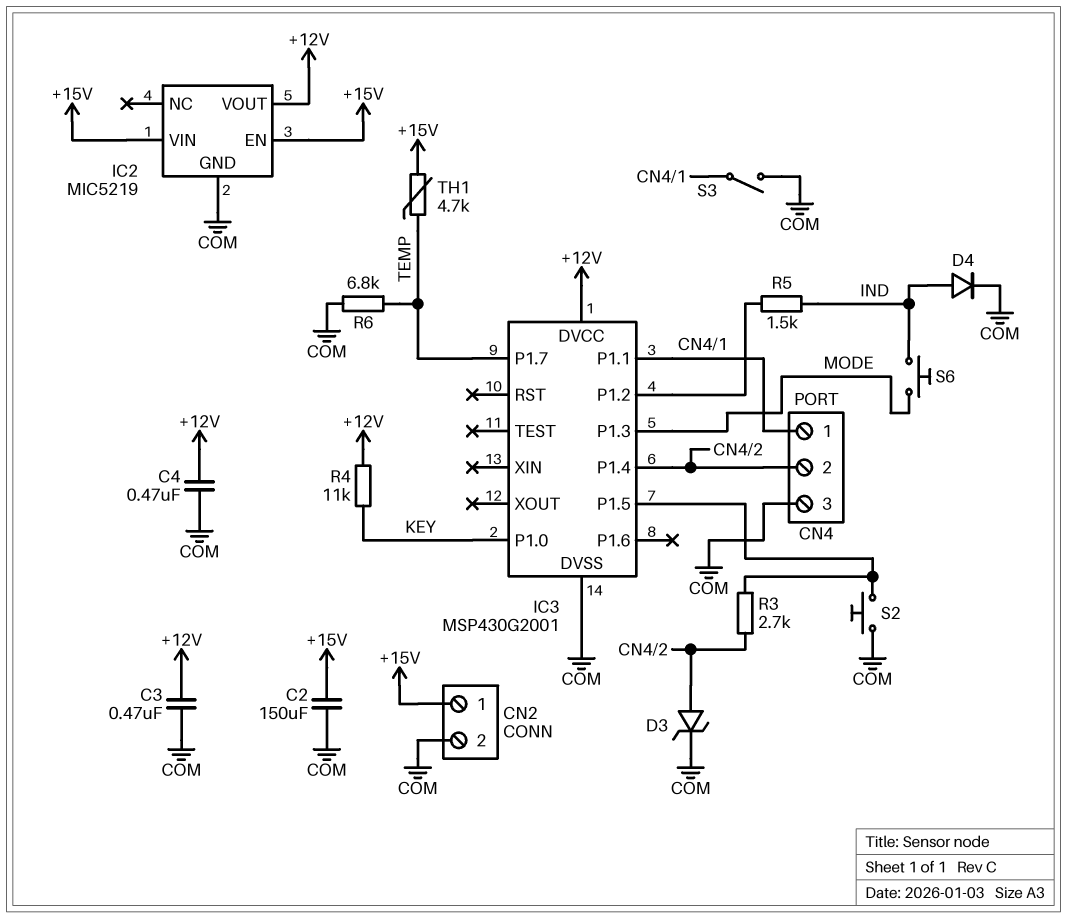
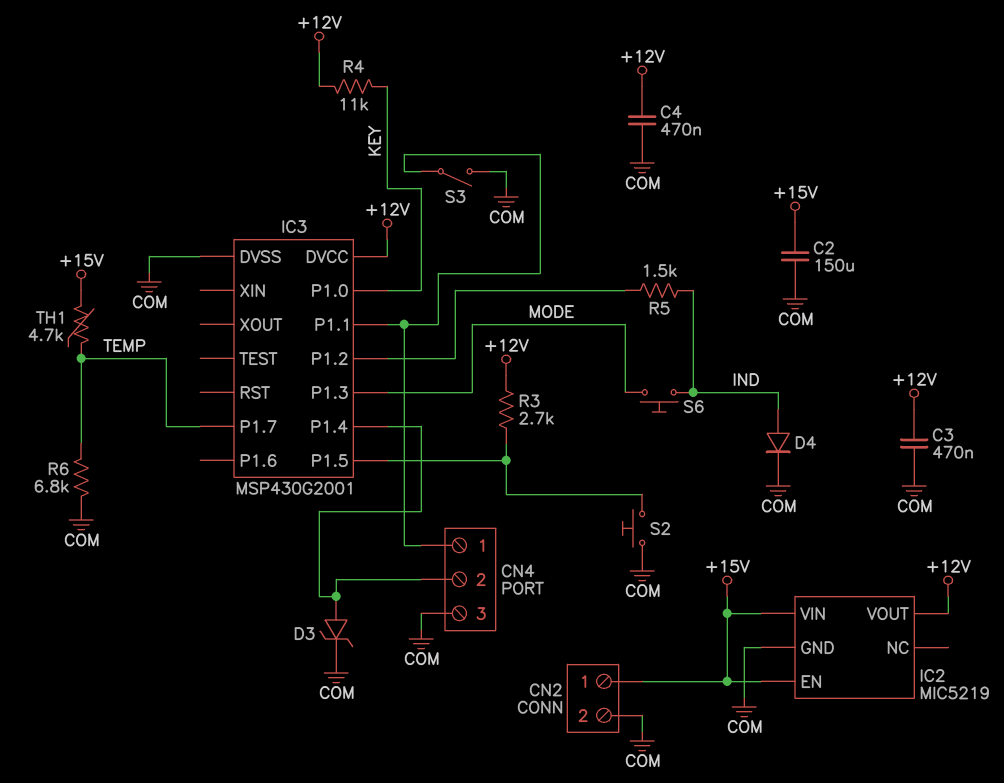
R3: 2.7k (CN4/2, IC3/P1.5) -> 2.7k (+12V, IC3/P1.5)

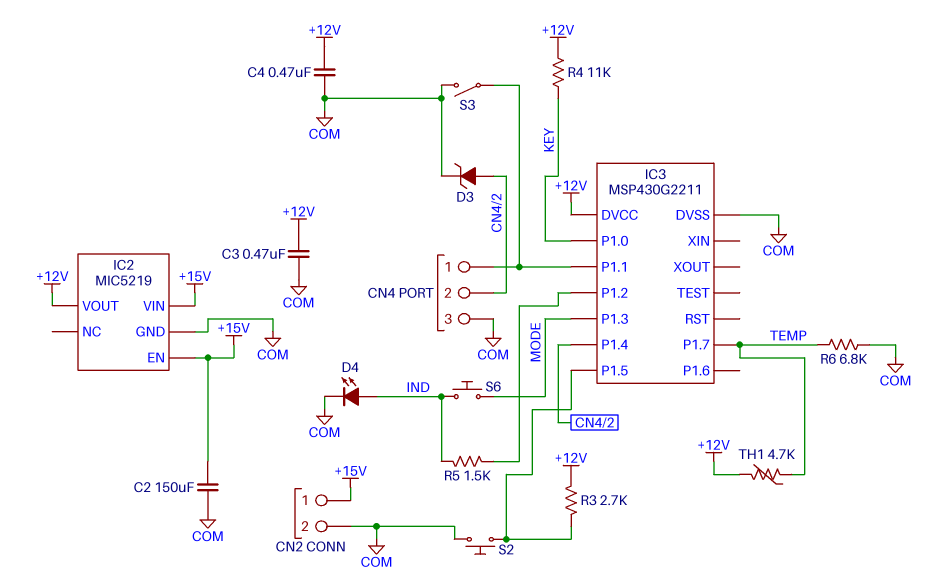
D4: diode (A IND, K COM) -> LED (A IND, K COM)
IC3: MSP430G2001 -> MSP430G2211
TH1: 4.7k (+15V, TEMP) -> 4.7k (+12V, TEMP)

